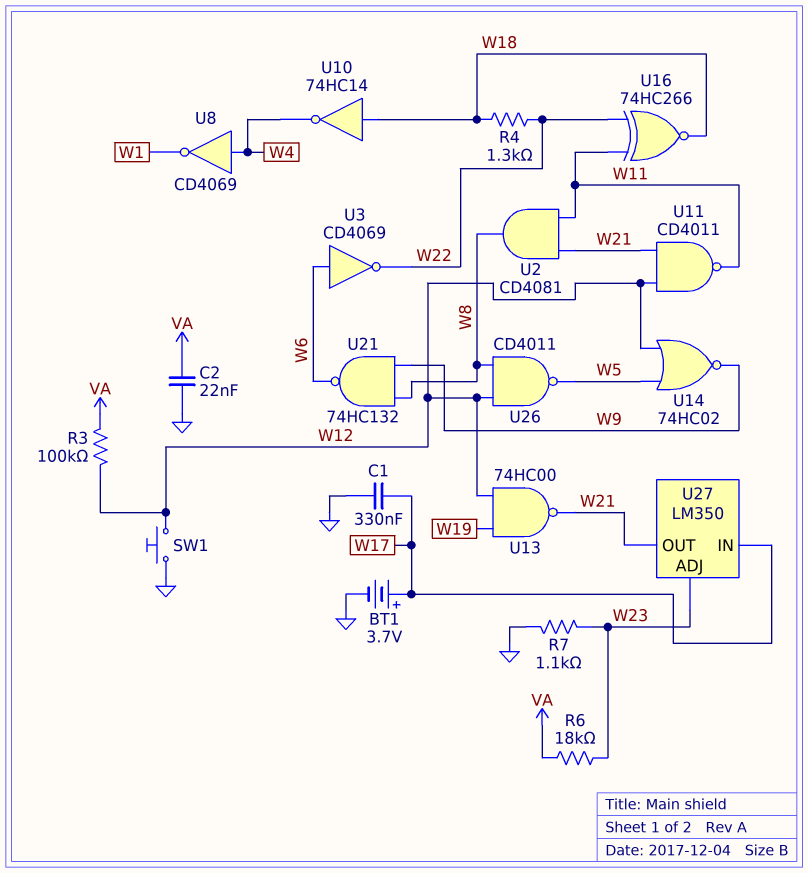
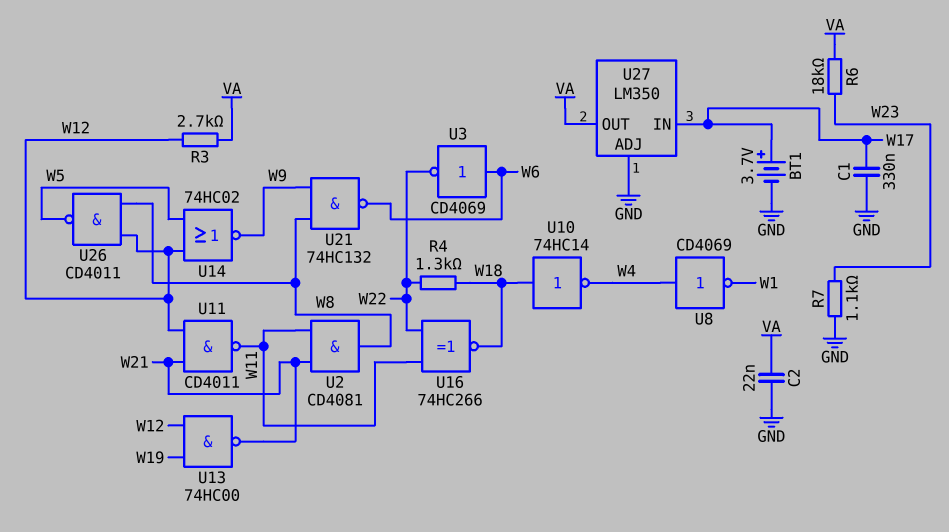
R3: 100k (VA, W12) -> 2.7k (VA, W12)
SW1: button (GND, W12) -> none
U27 pin ADJ: W23 -> GND
U27 pin OUT: W21 -> VA

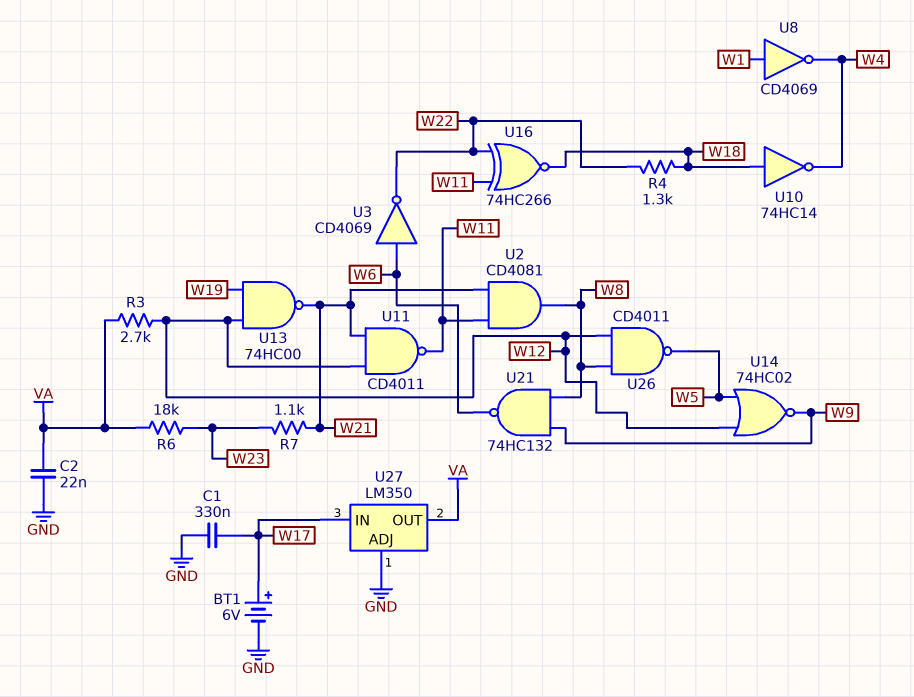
BT1: 3.7V (plus W17, minus GND) -> 6V (plus W17, minus GND)
R7: 1.1k (GND, W23) -> 1.1k (W21, W23)
U8: NOT CD4069 (in W4, out W1) -> NOT CD4069 (in W1, out W4)

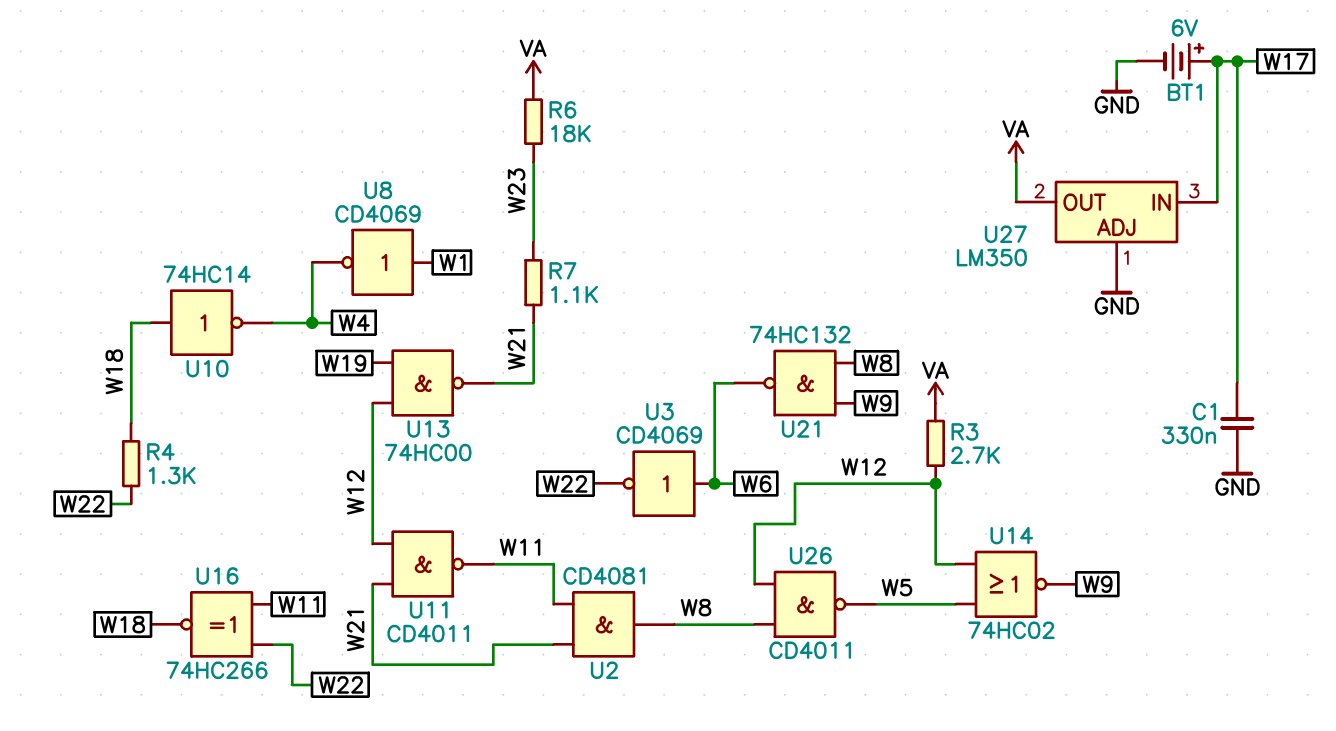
C2: 22nF (GND, VA) -> none

